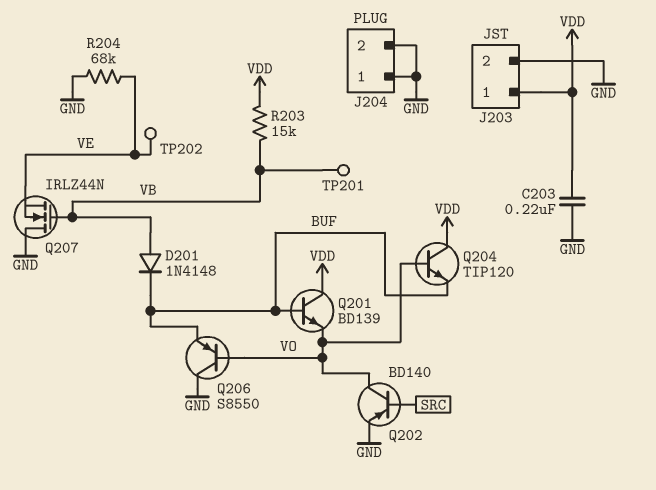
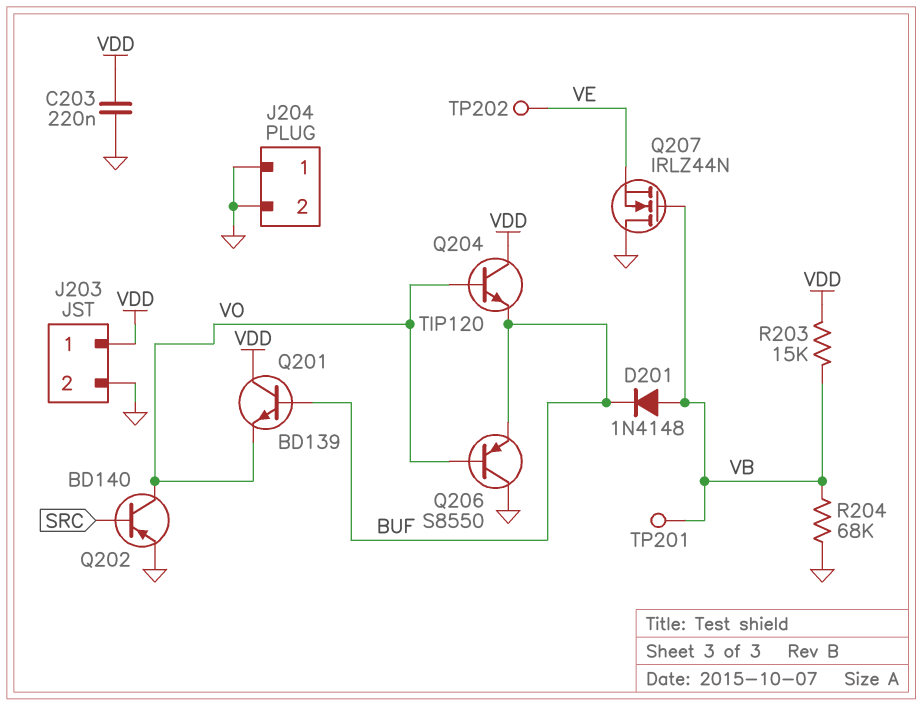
R204: 68k (GND, VE) -> 68k (GND, VB)

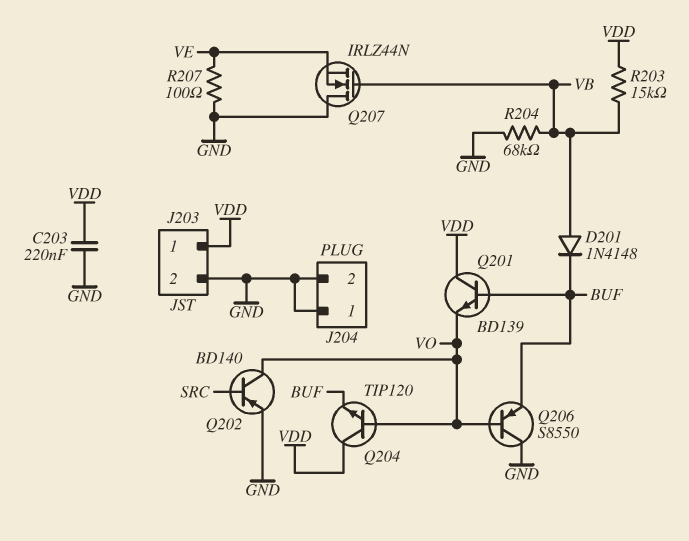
R207: none -> 100 (GND, VE)
TP201: test point (VB) -> none
TP202: test point (VE) -> none

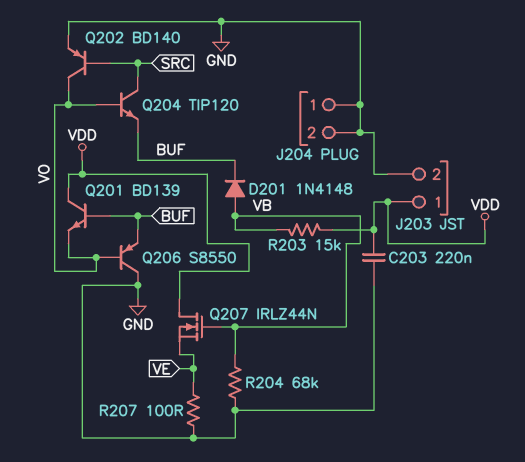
Q204: NPN TIP120 (B VO, C VDD, E BUF) -> NPN TIP120 (B VO, C SRC, E BUF)
Q207: NMOS IRLZ44N (G VB, D GND, S VE) -> NMOS IRLZ44N (G VB, D VDD, S VE)

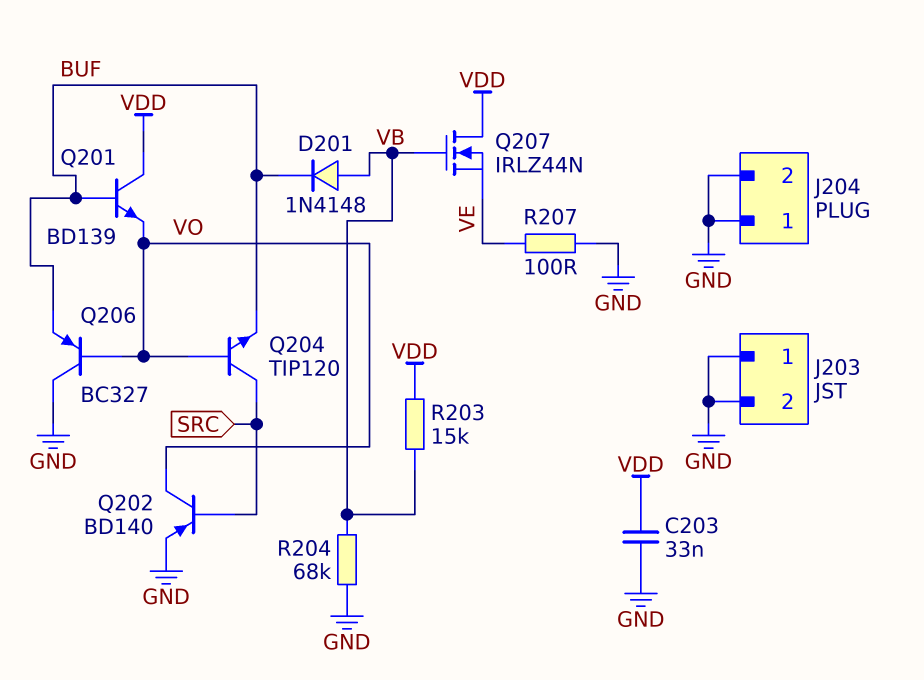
C203: 220nF (GND, VDD) -> 33nF (GND, VDD)
J203 pin 1: VDD -> GND
Q206: PNP S8550 (B VO, C GND, E BUF) -> PNP BC327 (B VO, C GND, E BUF)

